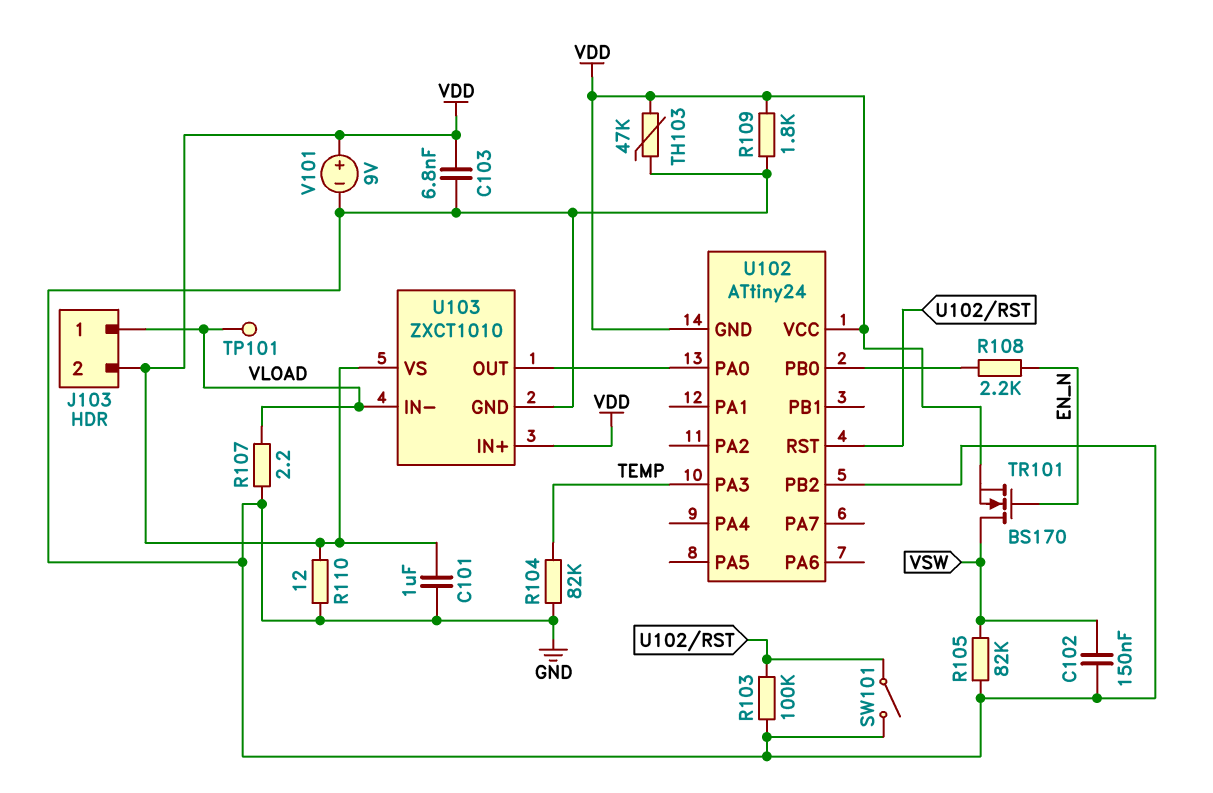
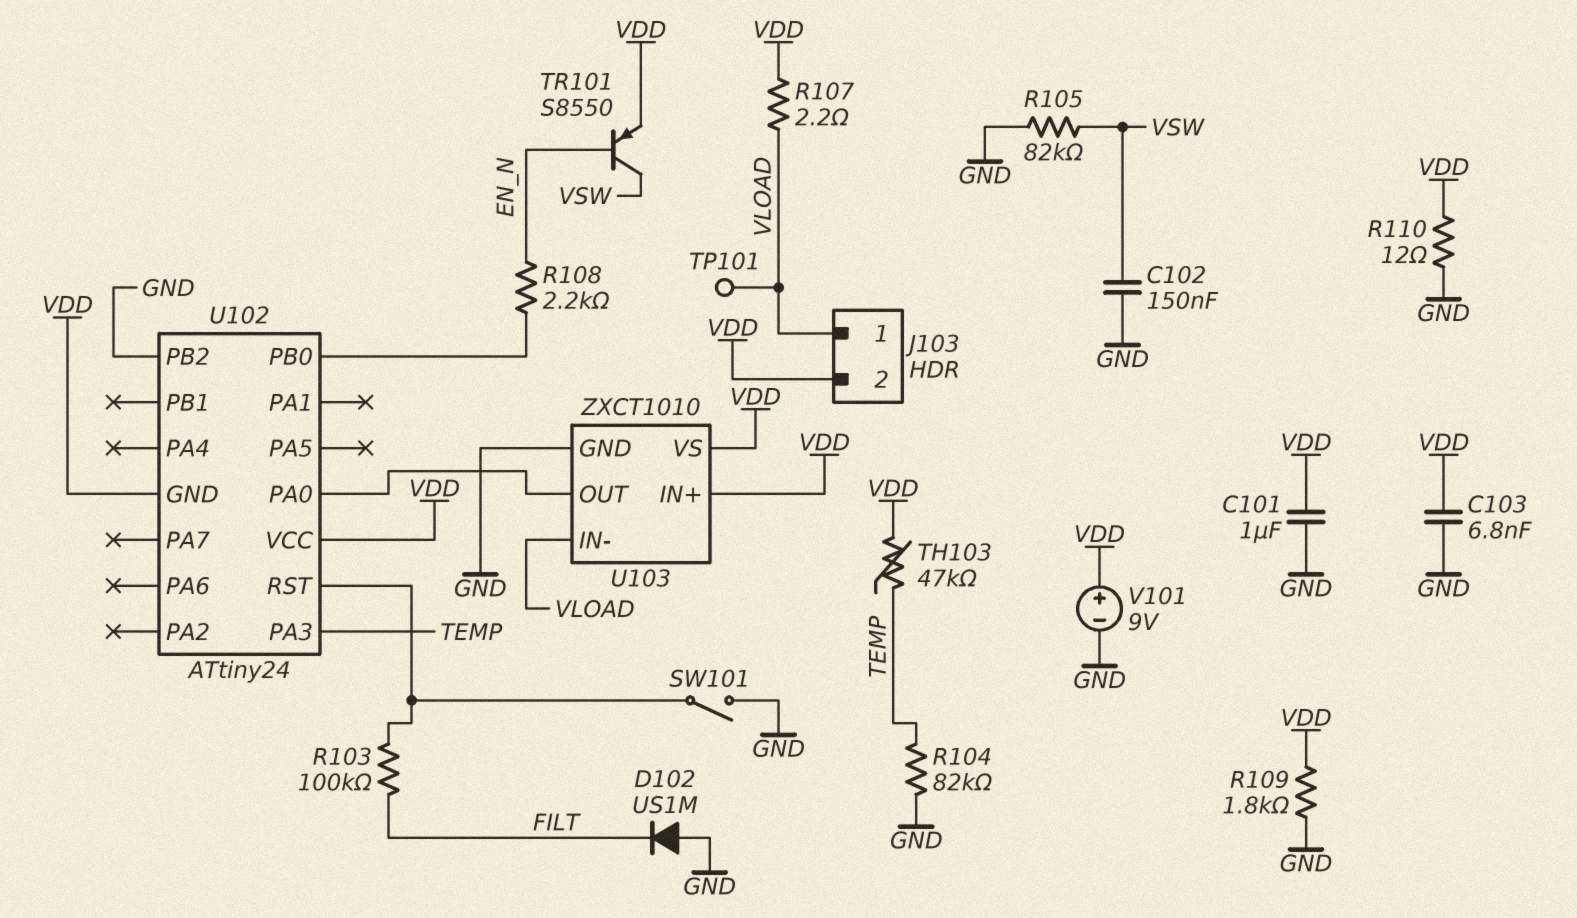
D102: none -> diode US1M (A GND, K FILT)
R103: 100k (GND, U102/RST) -> 100k (FILT, U102/RST)
R107: 2.2 (GND, VLOAD) -> 2.2 (VDD, VLOAD)
TH103: 47k (GND, VDD) -> 47k (TEMP, VDD)
TR101: NMOS BS170 (G EN_N, D VSW, S VDD) -> PNP S8550 (B EN_N, C VSW, E VDD)

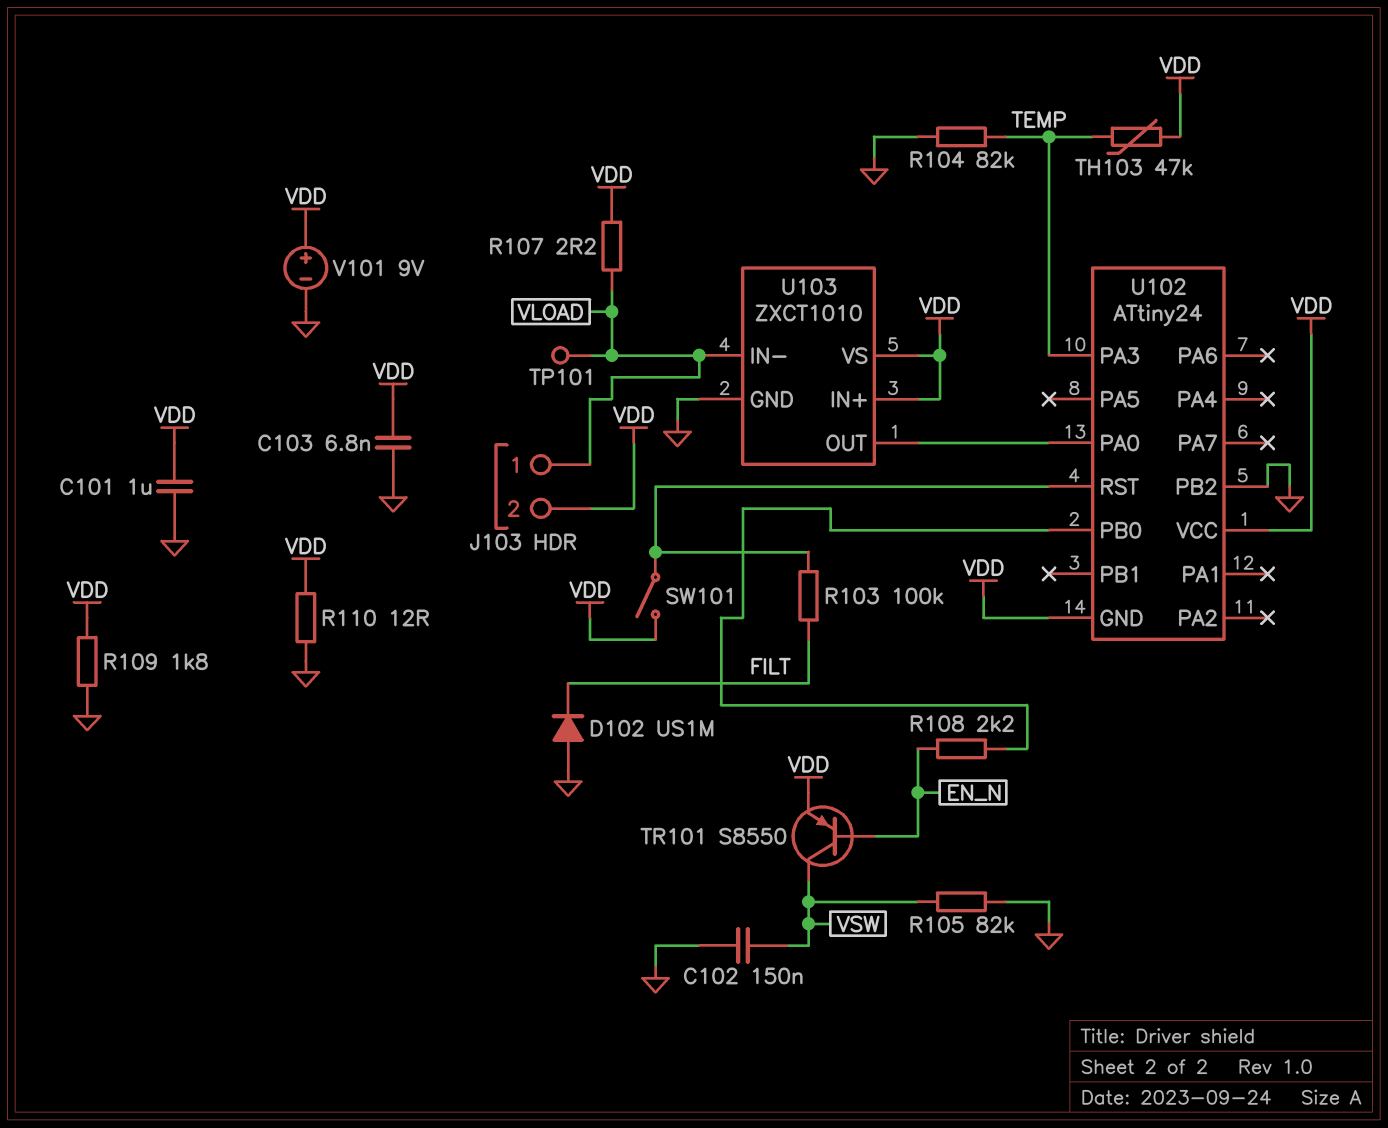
SW101: switch (GND, U102/RST) -> switch (U102/RST, VDD)

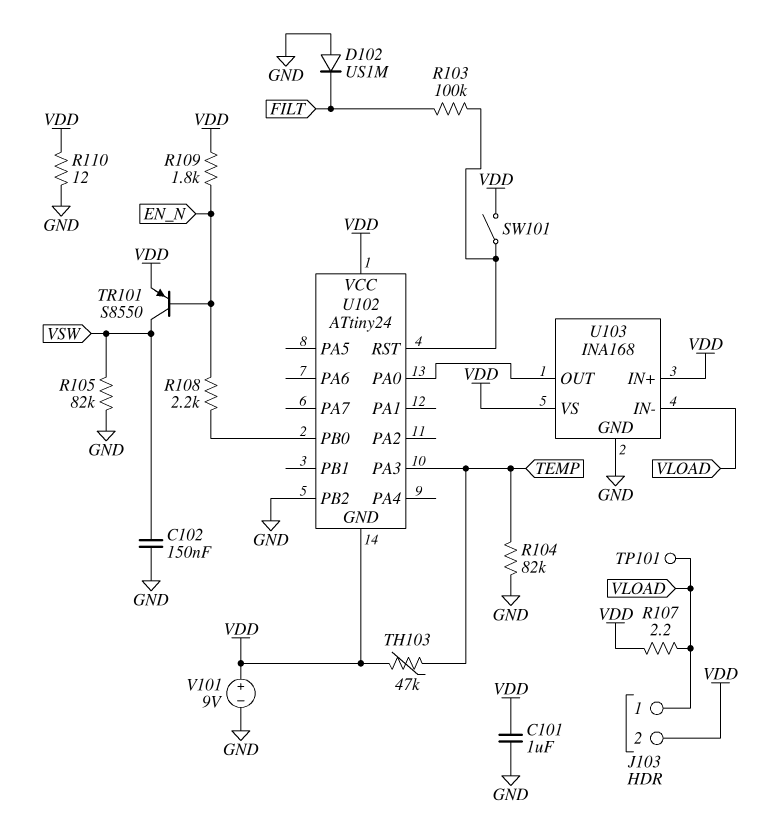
C103: 6.8nF (GND, VDD) -> none
R109: 1.8k (GND, VDD) -> 1.8k (EN_N, VDD)
U103: ZXCT1010 -> INA168

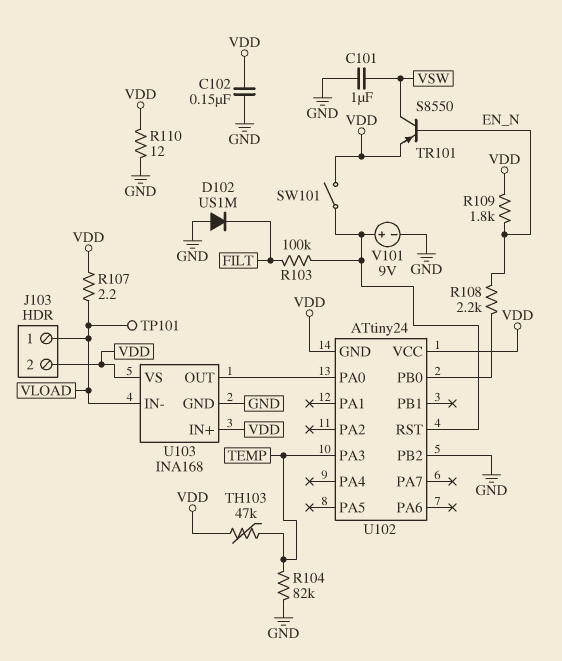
C101: 1uF (GND, VDD) -> 1uF (GND, VSW)
C102: 150nF (GND, VSW) -> 150nF (GND, VDD)
R105: 82k (GND, VSW) -> none
V101: 9V (plus VDD, minus GND) -> 9V (plus U102/RST, minus GND)

